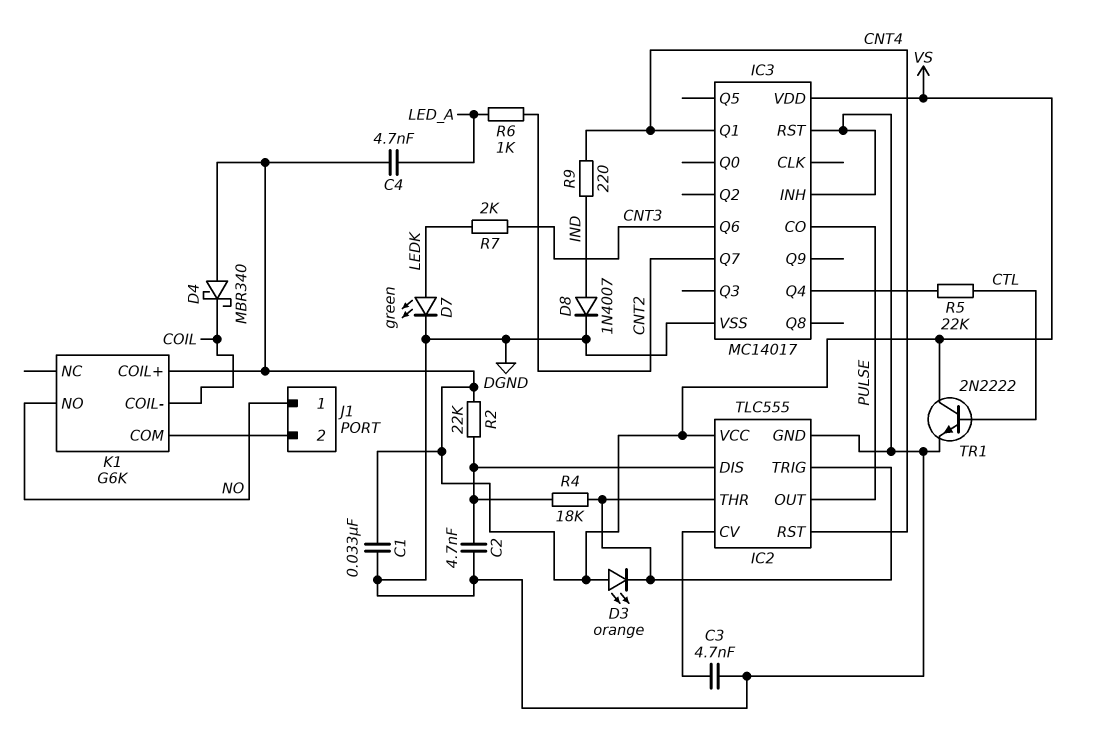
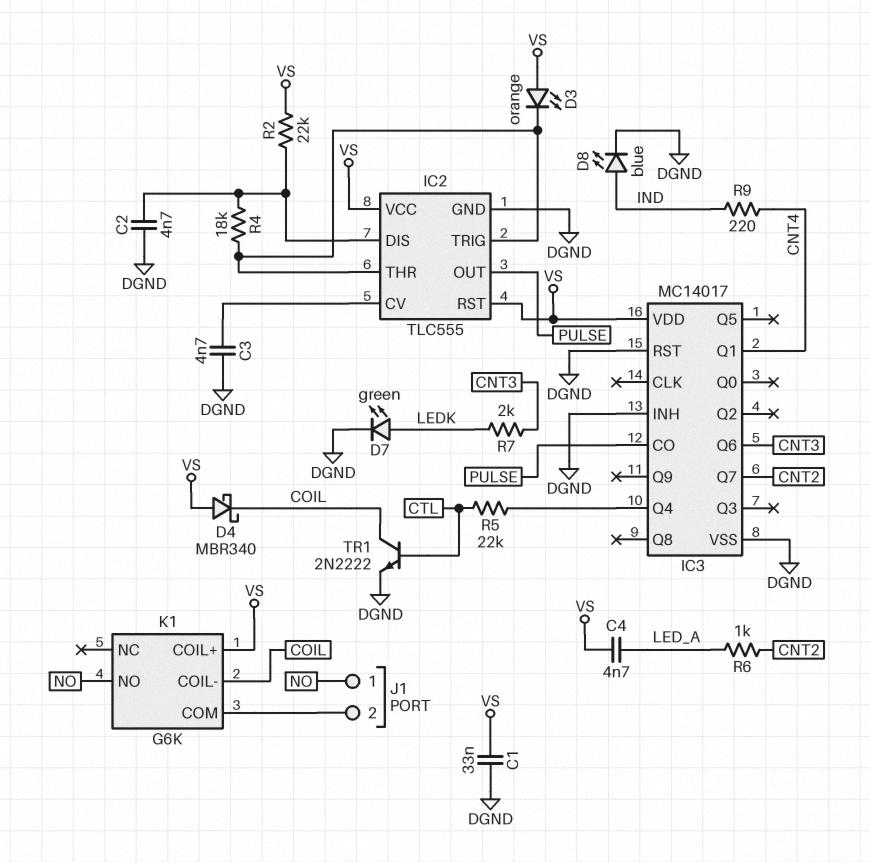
D8: diode 1N4007 (A IND, K DGND) -> LED blue (A IND, K DGND)
IC2 pin RST: CNT4 -> VS
TR1: NPN 2N2222 (B CTL, C VS, E DGND) -> NPN 2N2222 (B CTL, C COIL, E DGND)

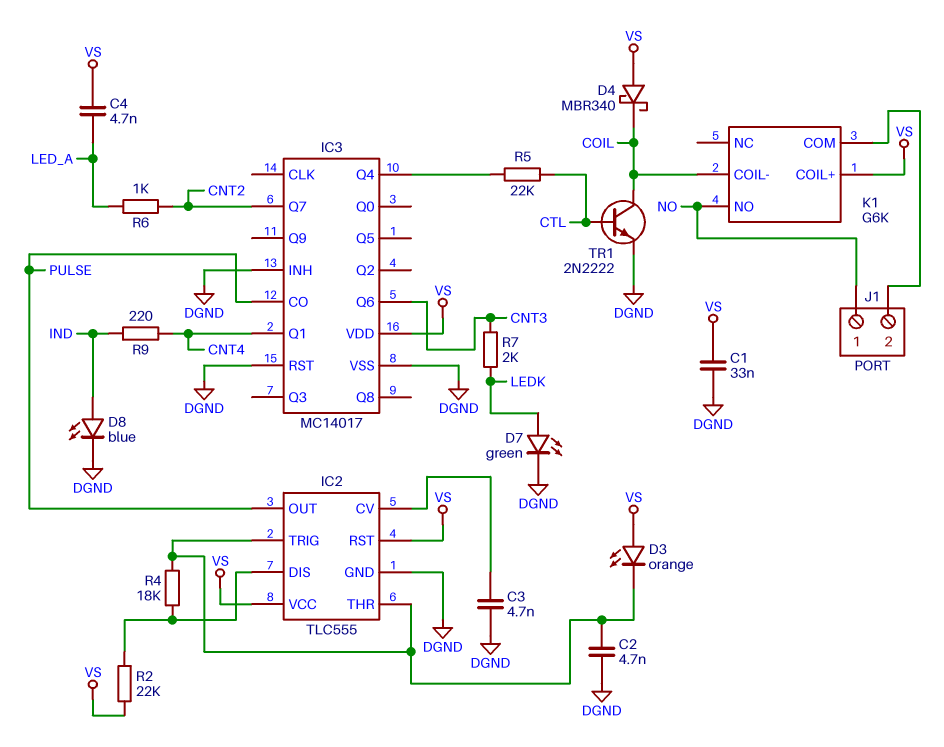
C2: 4.7nF (DGND, IC2/DIS) -> 4.7nF (DGND, IC2/THR)

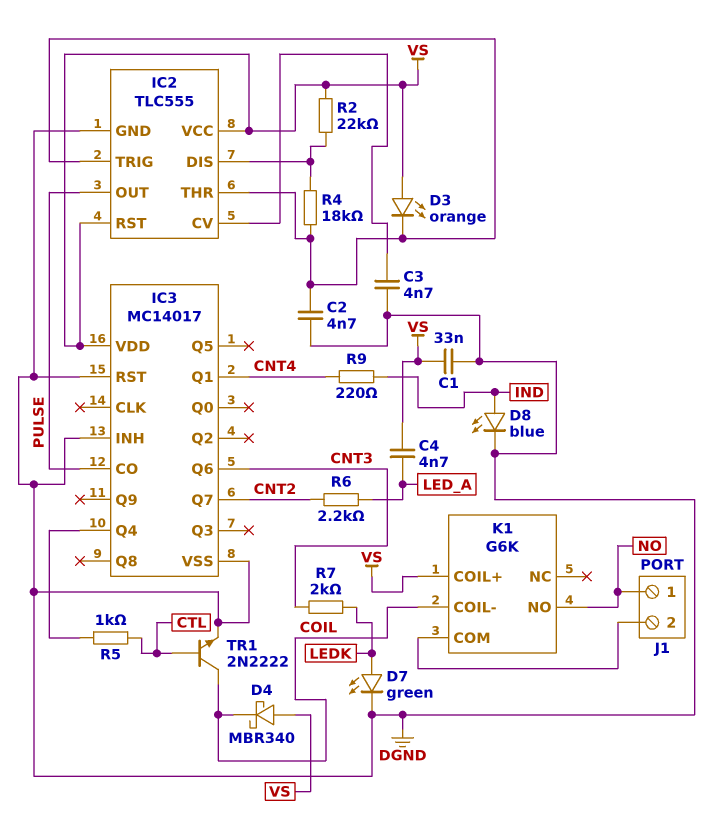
R5: 22k (CTL, IC3/Q4) -> 1k (CTL, IC3/Q4)
R6: 1k (CNT2, LED_A) -> 2.2k (CNT2, LED_A)

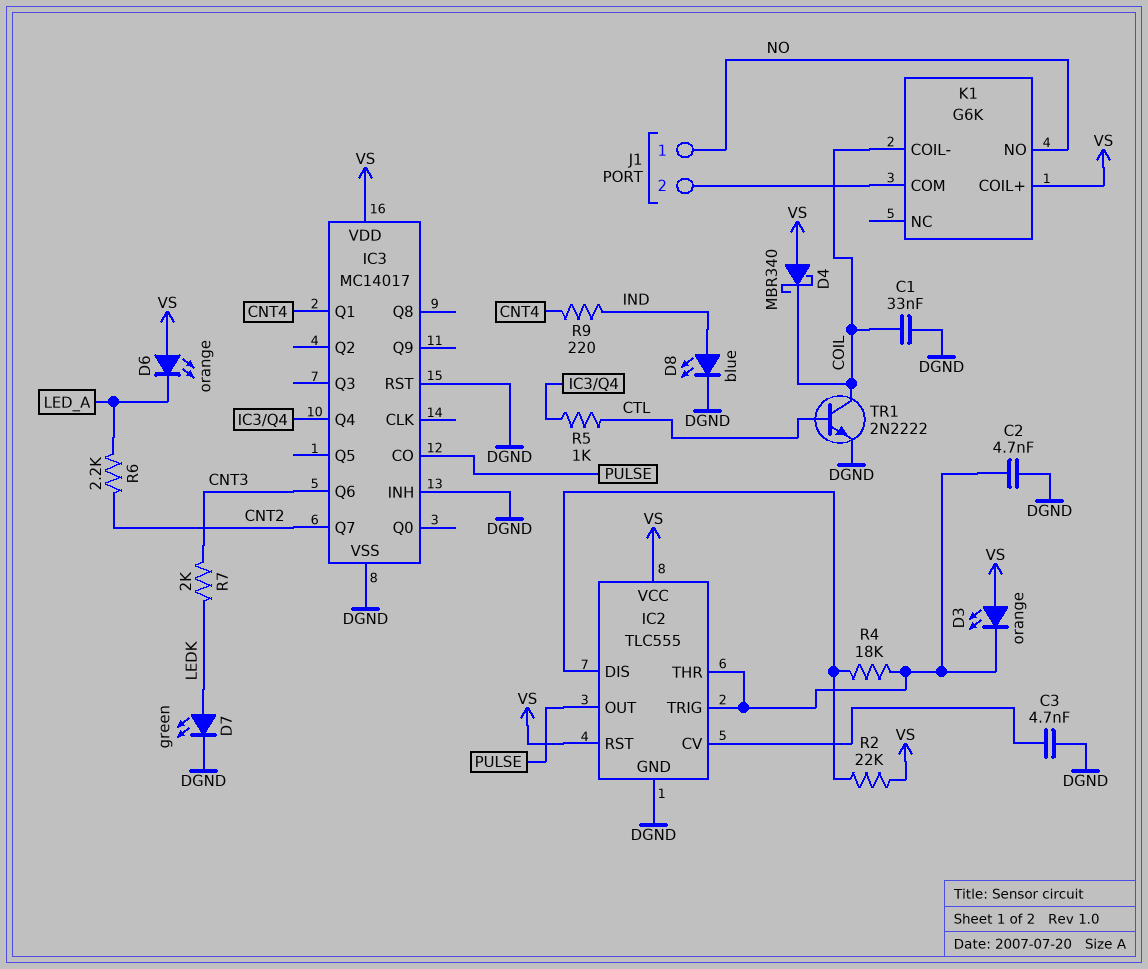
C1: 33nF (DGND, VS) -> 33nF (COIL, DGND)
C4: 4.7nF (LED_A, VS) -> none
D6: none -> LED orange (A VS, K LED_A)

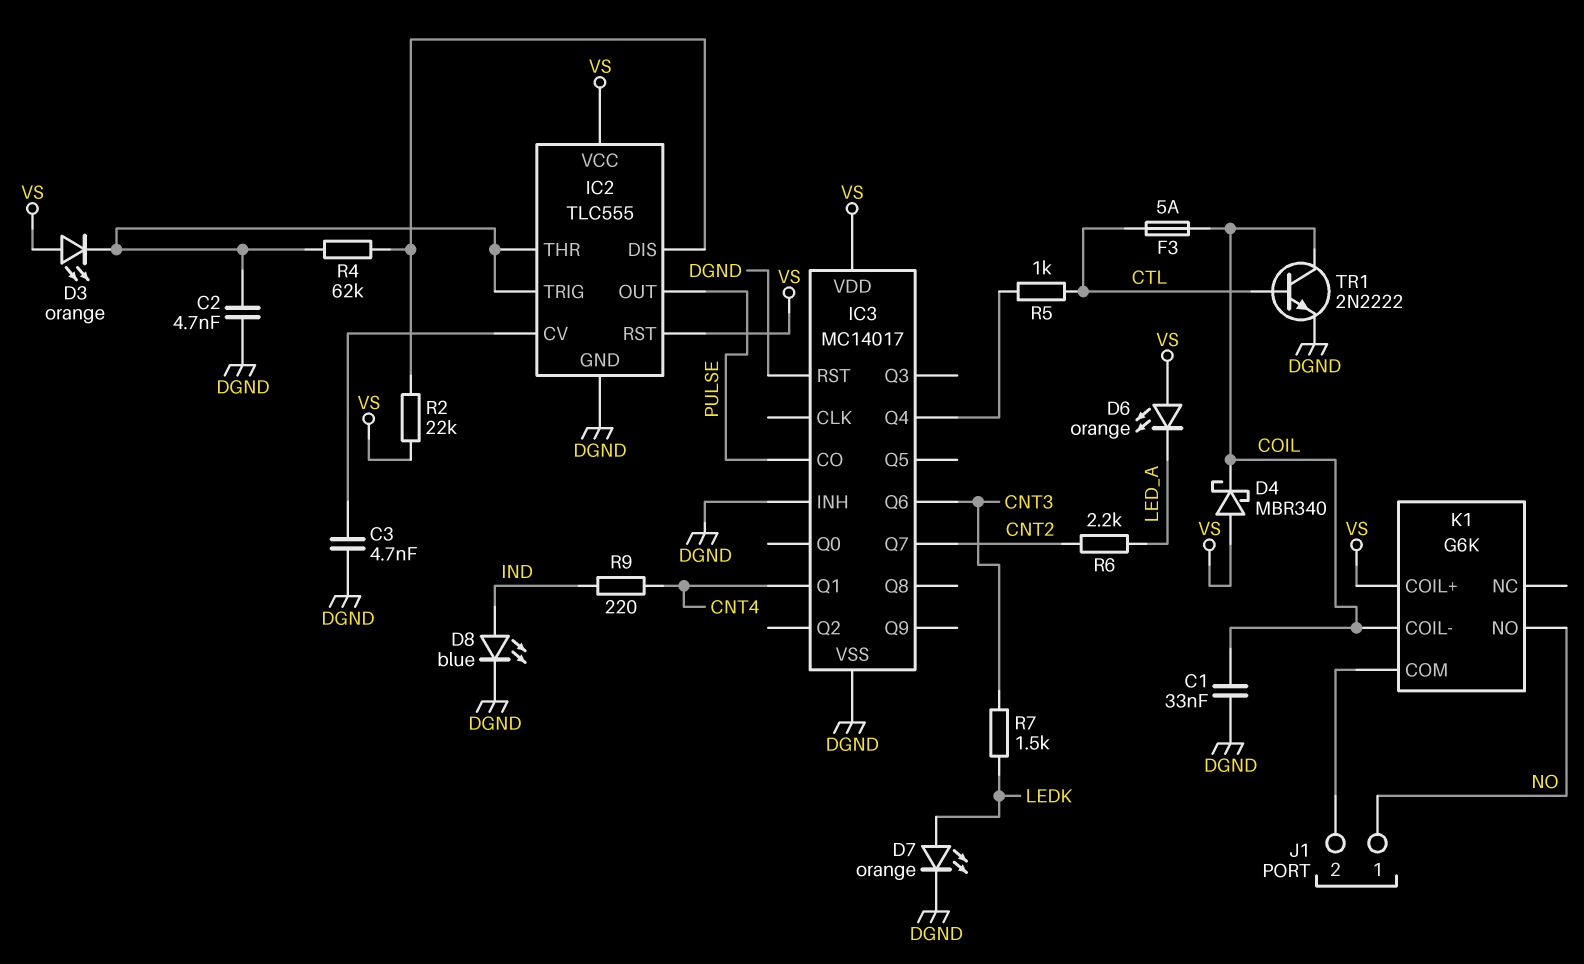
D7: LED green (A LEDK, K DGND) -> LED orange (A LEDK, K DGND)
F3: none -> 5A (COIL, CTL)
R4: 18k (IC2/DIS, IC2/THR) -> 62k (IC2/DIS, IC2/THR)
R7: 2k (CNT3, LEDK) -> 1.5k (CNT3, LEDK)

